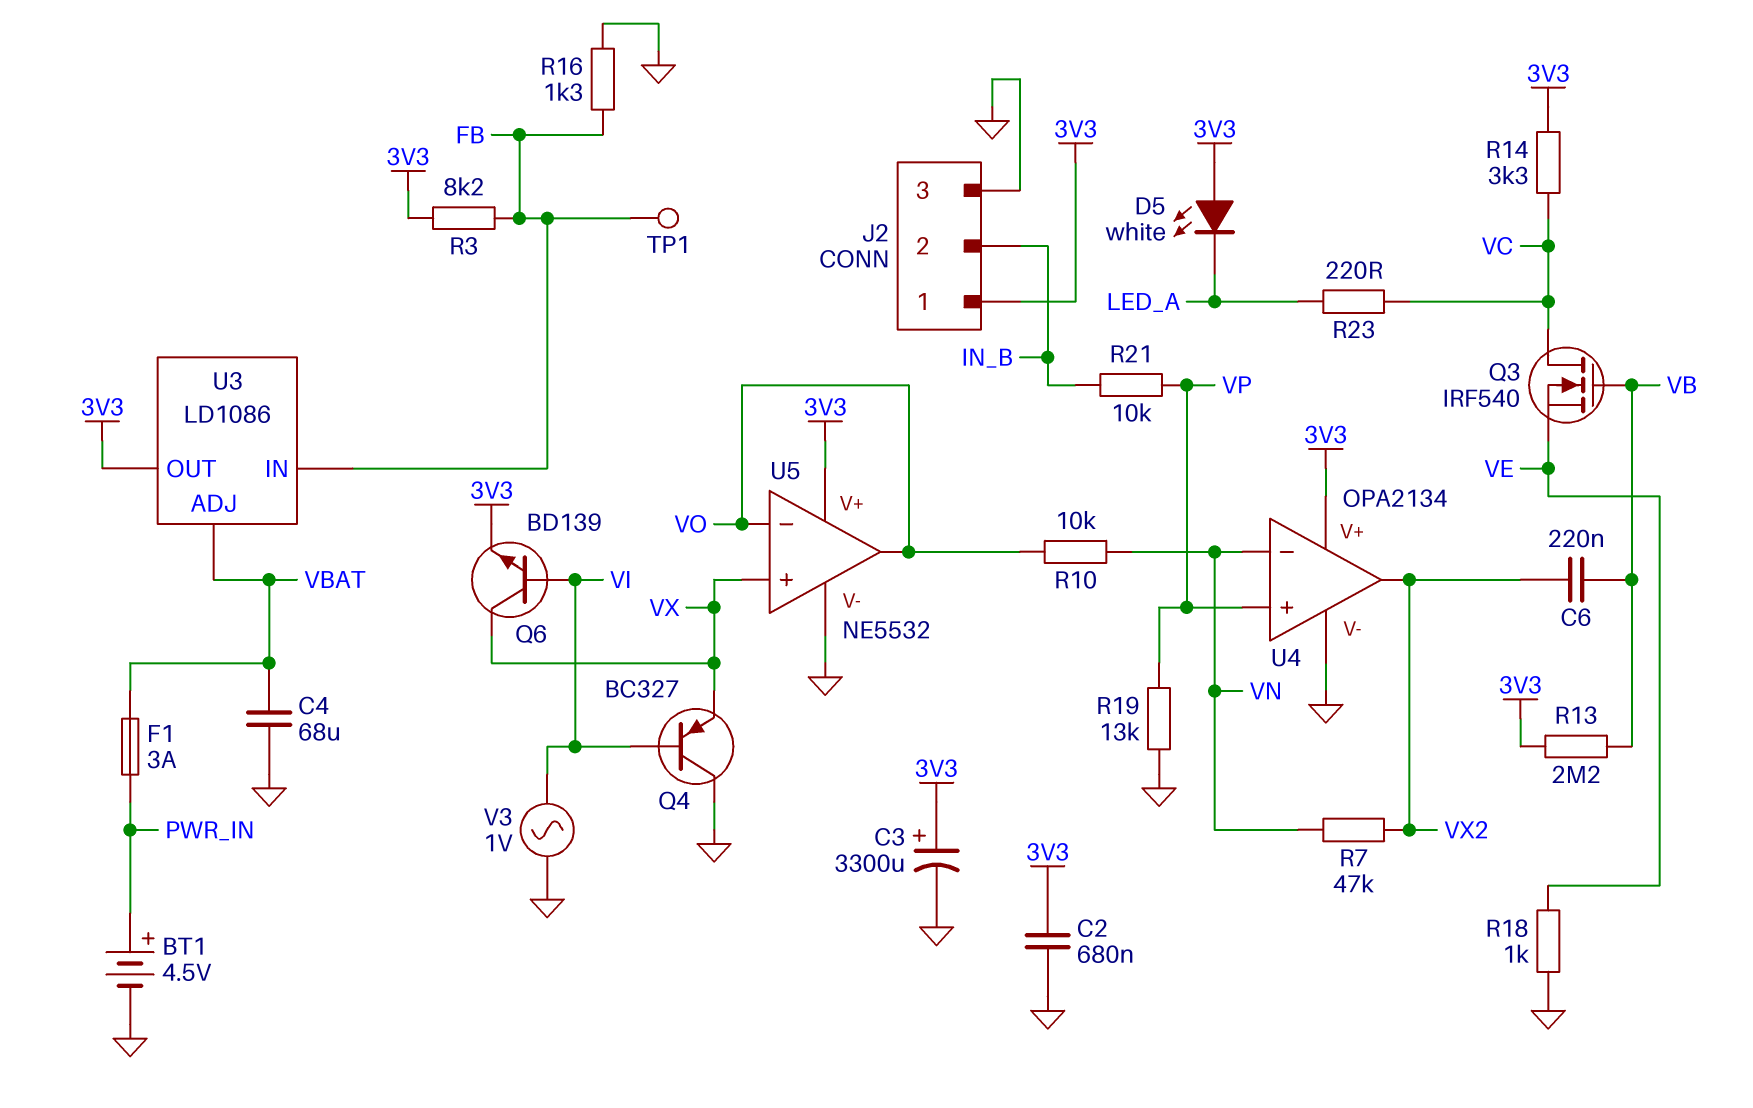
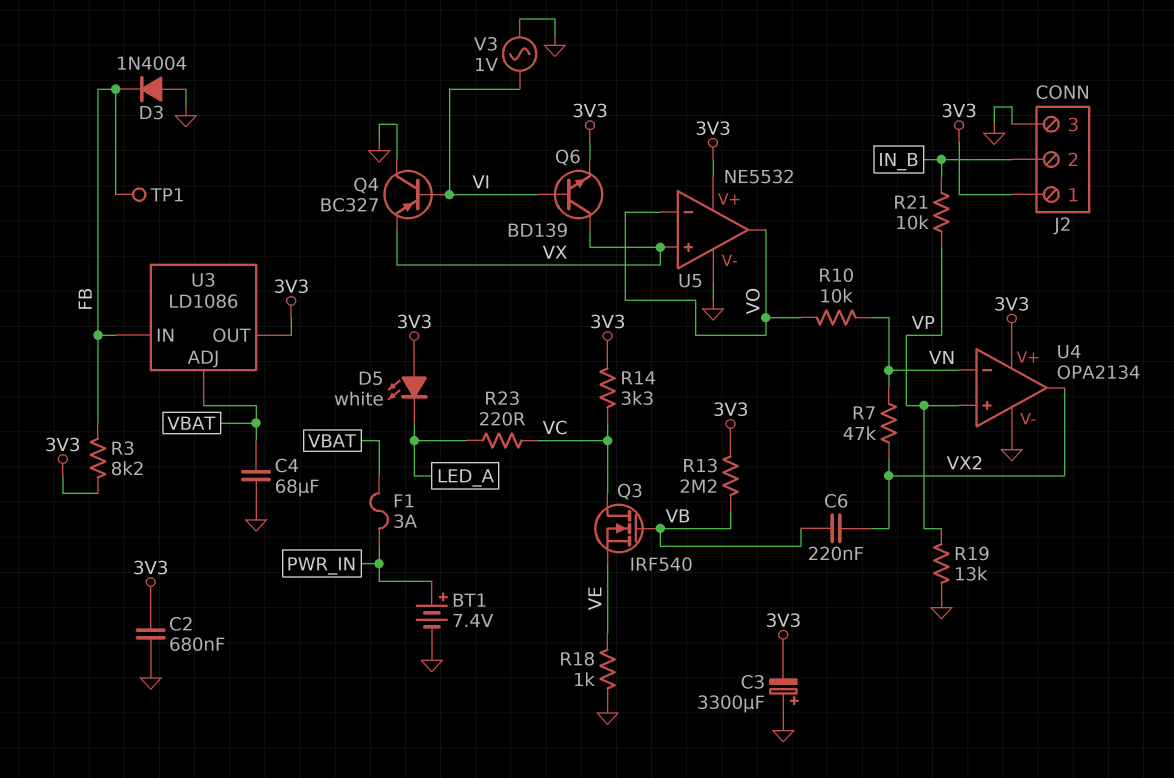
BT1: 4.5V (plus PWR_IN, minus GND) -> 7.4V (plus PWR_IN, minus GND)
C3: 3300uF (plus 3V3, minus GND) -> 3300uF (plus GND, minus 3V3)
D3: none -> diode 1N4004 (A GND, K FB)
R16: 1.3k (FB, GND) -> none

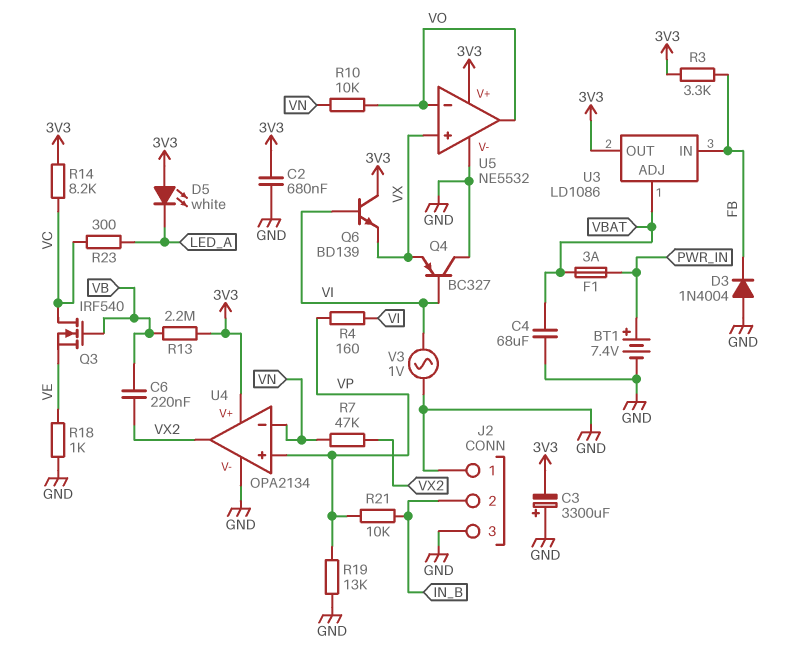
J2 pin 1: 3V3 -> GND
Q6: NPN BD139 (B VI, C VX, E 3V3) -> NPN BD139 (B VI, C 3V3, E VX)
R3: 8.2k (3V3, FB) -> 3.3k (3V3, FB)
R4: none -> 160 (VI, VP)
R14: 3.3k (3V3, VC) -> 8.2k (3V3, VC)
R23: 220 (LED_A, VC) -> 300 (LED_A, VC)
TP1: test point (FB) -> none

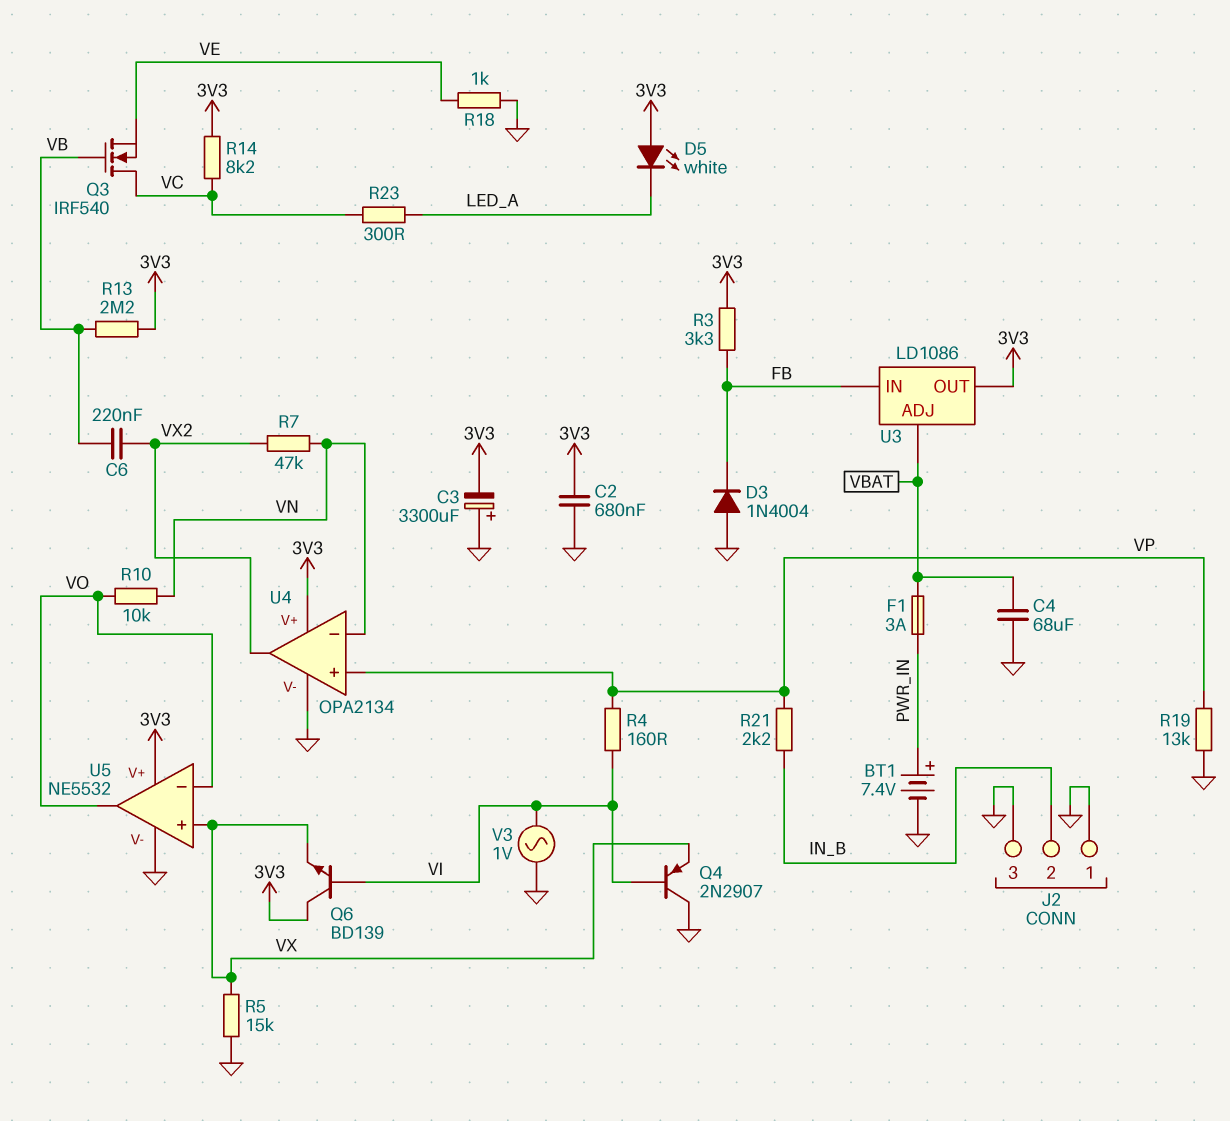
Q4: PNP BC327 (B VI, C GND, E VX) -> PNP 2N2907 (B VI, C GND, E VX)
R5: none -> 15k (GND, VX)
R21: 10k (IN_B, VP) -> 2.2k (IN_B, VP)

